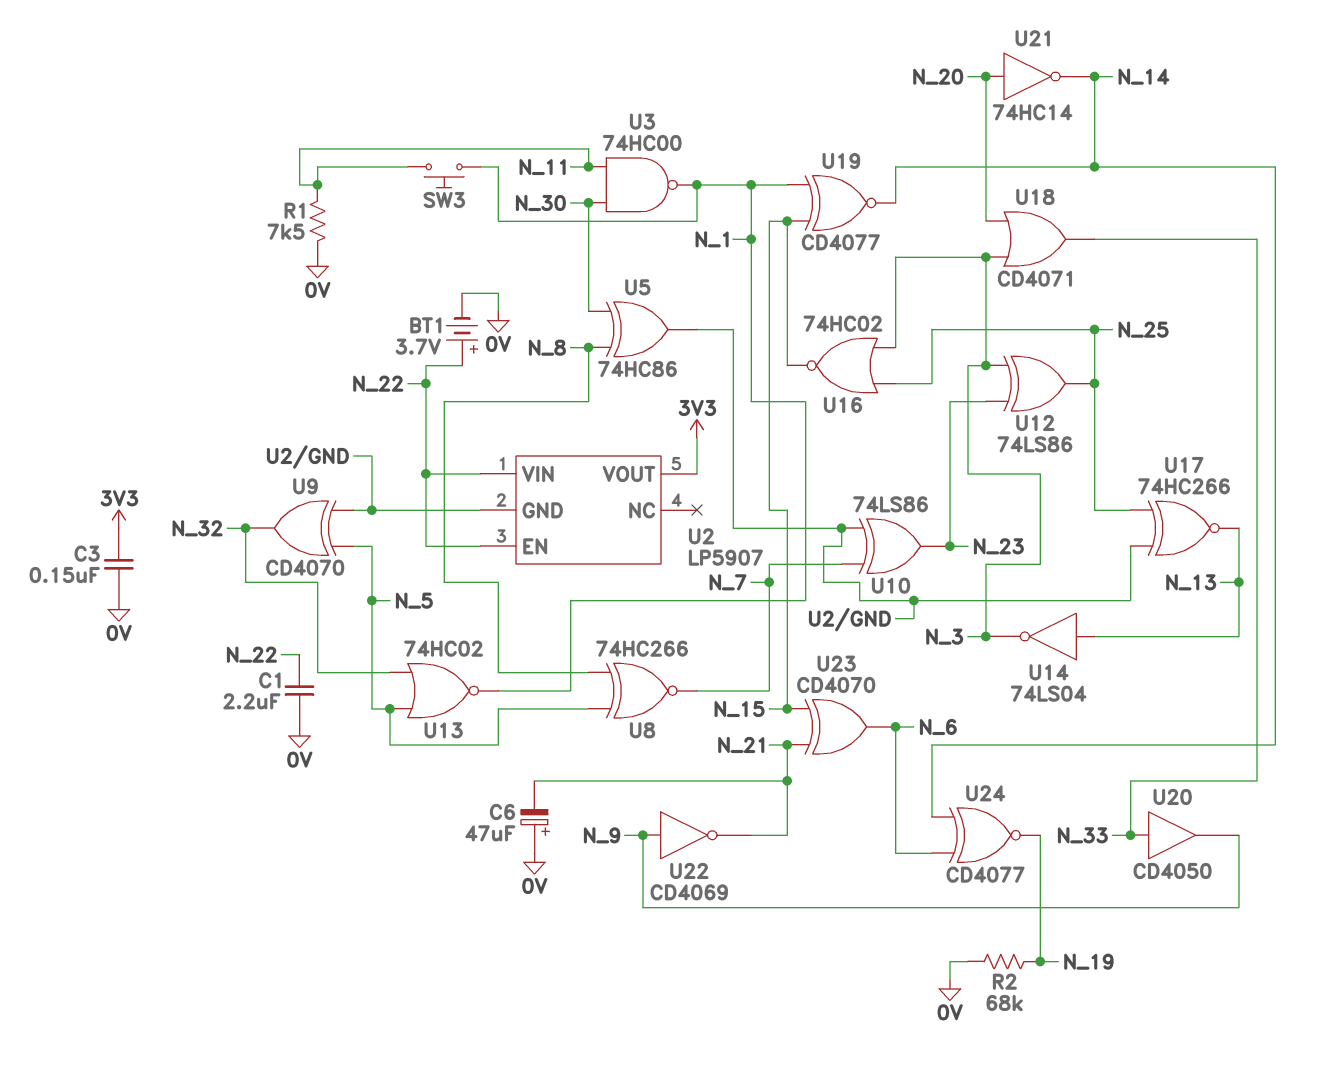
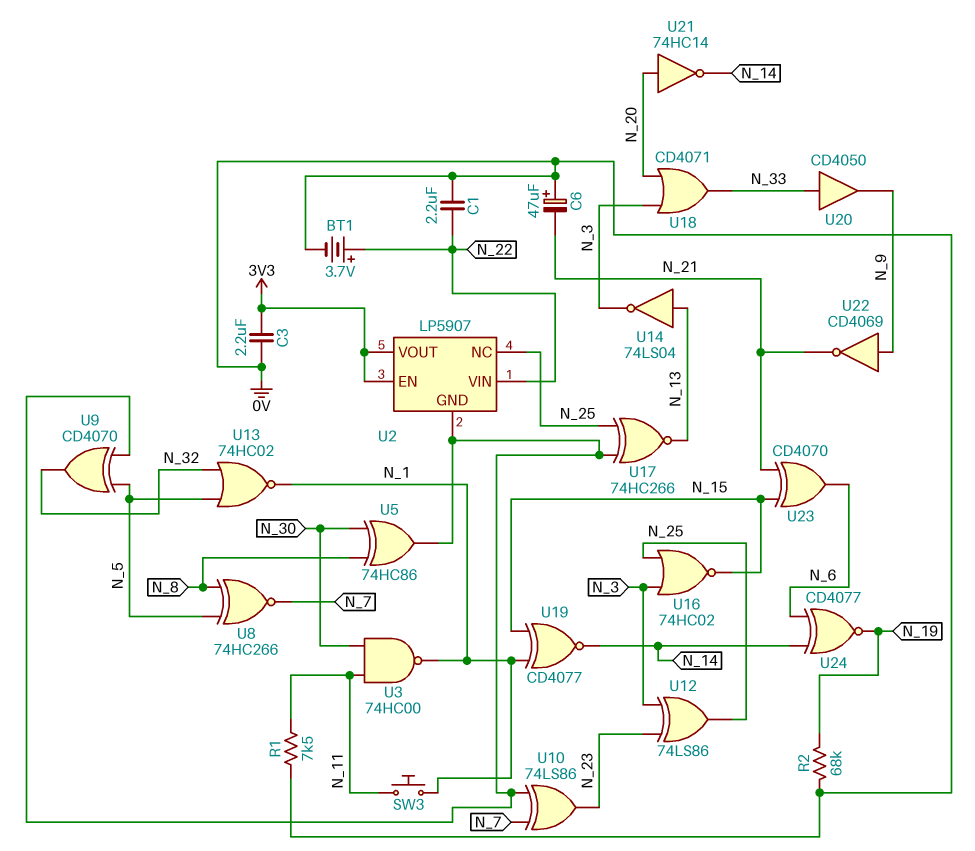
C3: 150nF (0V, 3V3) -> 2.2uF (0V, 3V3)
U2 pin EN: N_22 -> 3V3
U2 pin NC: none -> N_25

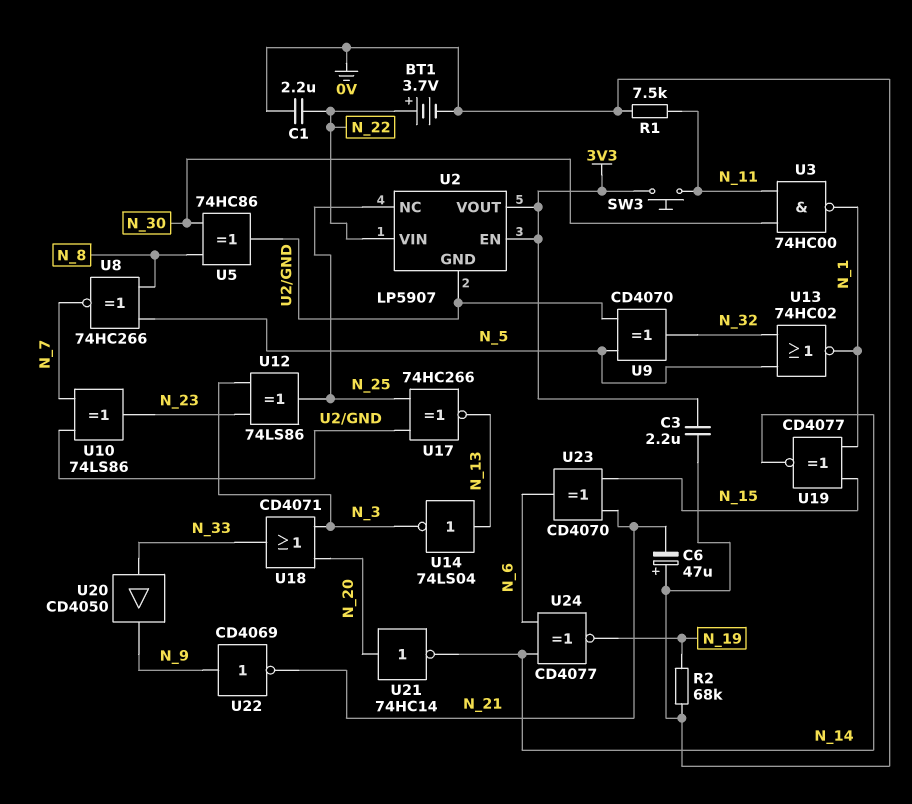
SW3: button (N_1, N_11) -> button (3V3, N_11)
U16: NOR 74HC02 (in N_3, in N_25, out N_15) -> none

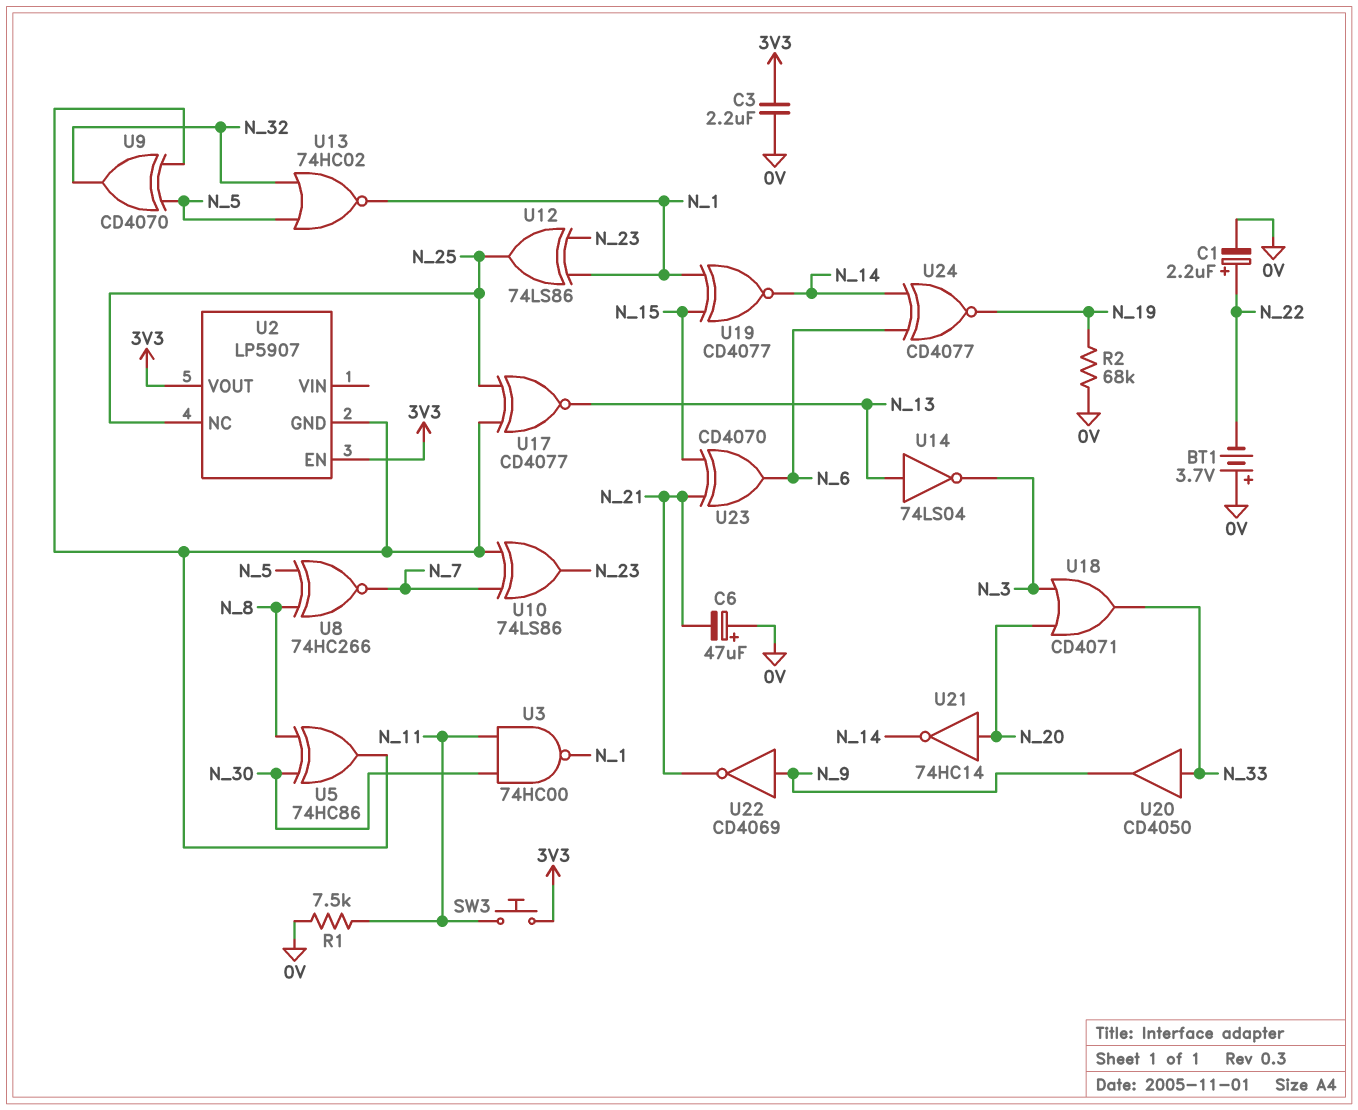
BT1: 3.7V (plus N_22, minus 0V) -> 3.7V (plus 0V, minus N_22)
C1: 2.2uF (0V, N_22) -> 2.2uF (plus N_22, minus 0V)
U2 pin VIN: N_22 -> none
U12: XOR 74LS86 (in N_3, in N_23, out N_25) -> XOR 74LS86 (in N_1, in N_23, out N_25)
U17: XNOR 74HC266 (in N_25, in U2/GND, out N_13) -> XNOR CD4077 (in N_25, in U2/GND, out N_13)

